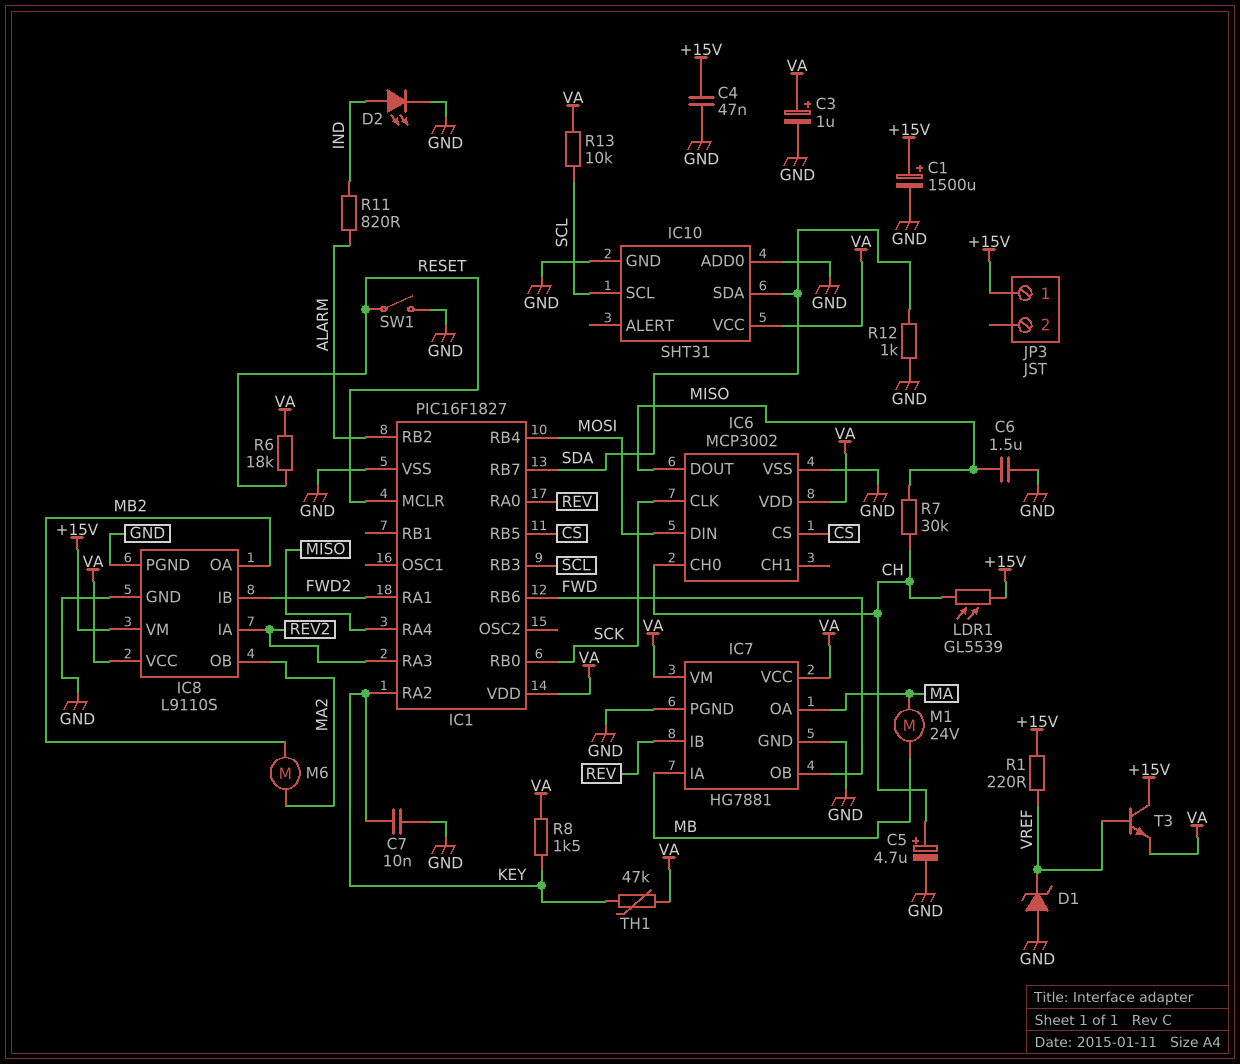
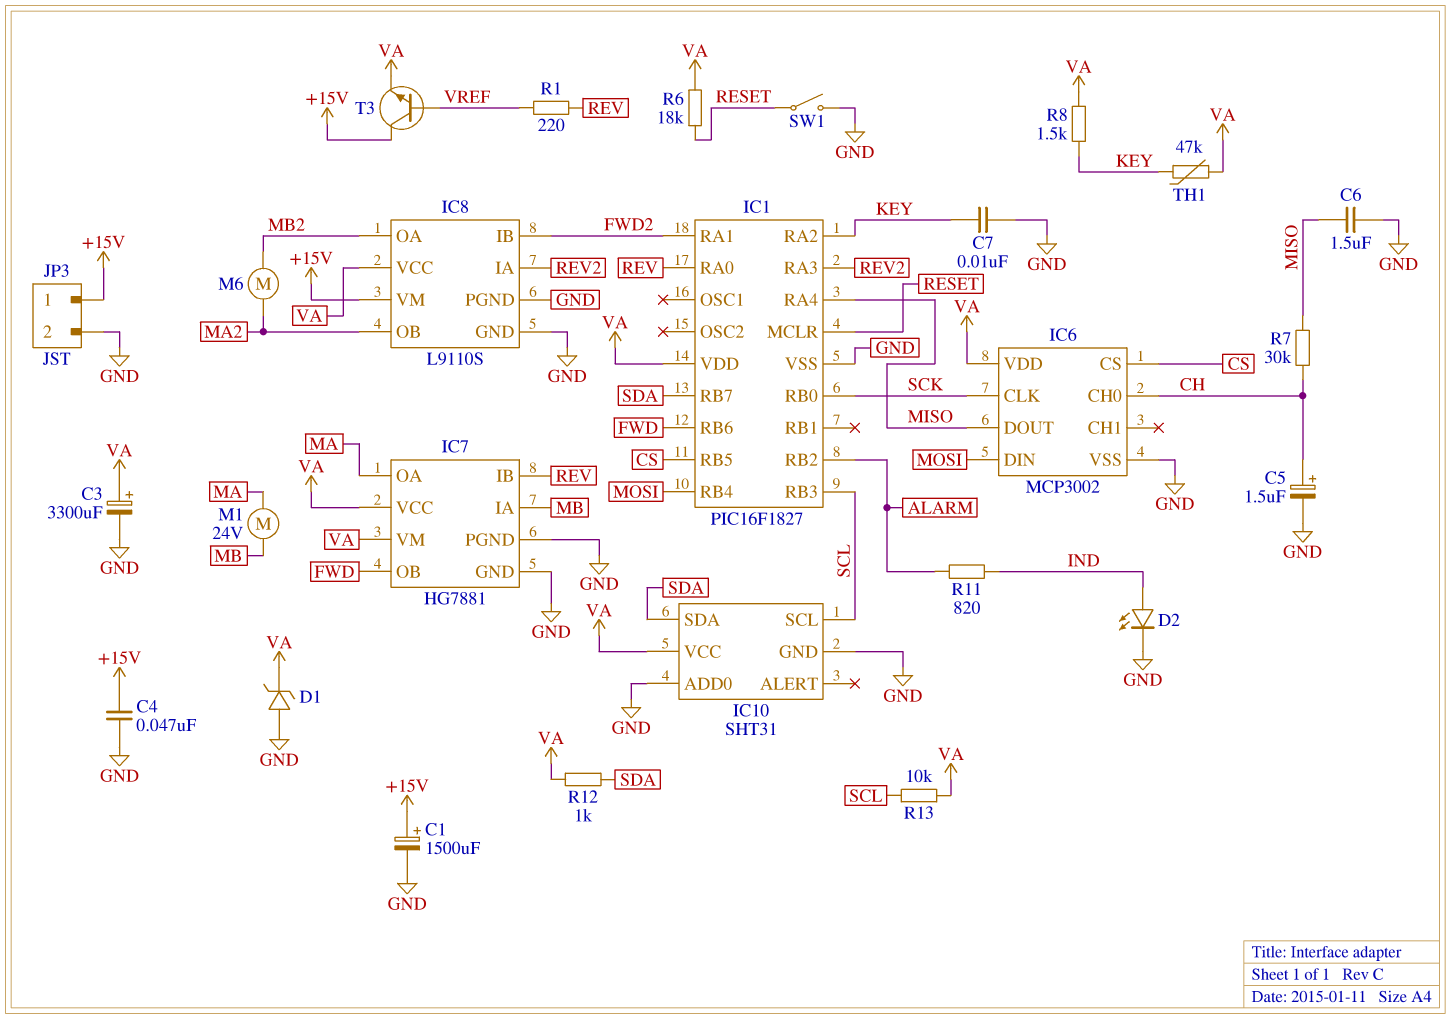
C3: 1uF (plus VA, minus GND) -> 3300uF (plus VA, minus GND)
C5: 4.7uF (plus CH, minus GND) -> 1.5uF (plus CH, minus GND)
D1: zener (A GND, K VREF) -> zener (A GND, K VA)
JP3 pin 2: none -> GND
LDR1: GL5539 (+15V, CH) -> none
R1: 220 (+15V, VREF) -> 220 (REV, VREF)
R12: 1k (GND, SDA) -> 1k (SDA, VA)

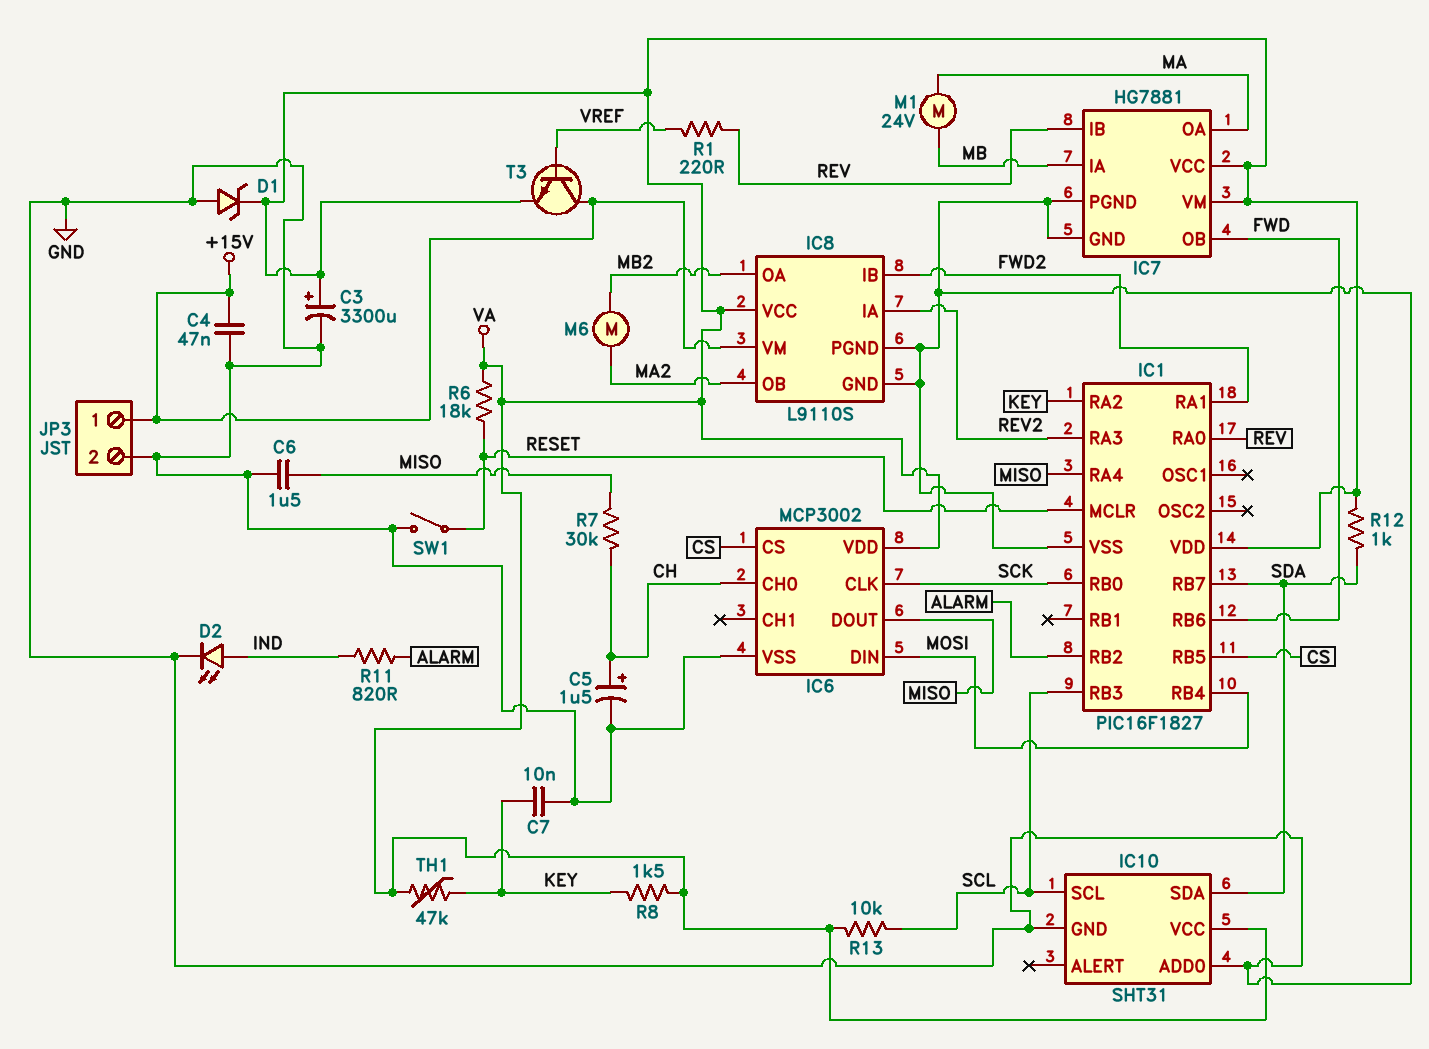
C1: 1500uF (plus +15V, minus GND) -> none

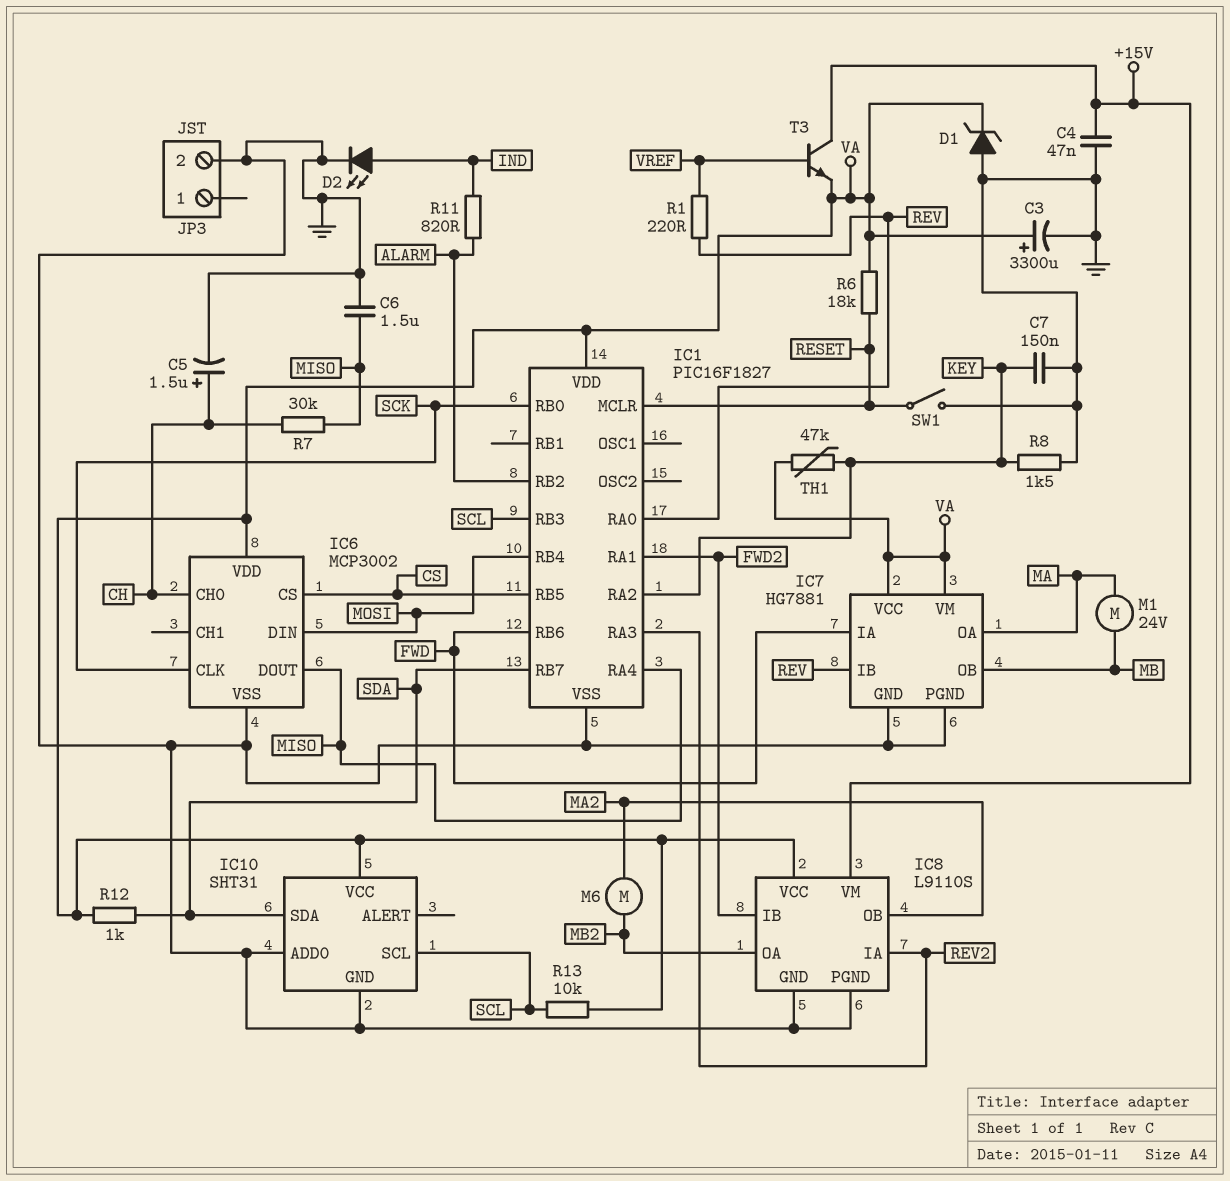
C7: 10nF (GND, KEY) -> 150nF (GND, KEY)
IC7 pin IA: MB -> FWD
IC7 pin OB: FWD -> MB
JP3 pin 1: +15V -> none
R8: 1.5k (KEY, VA) -> 1.5k (GND, KEY)

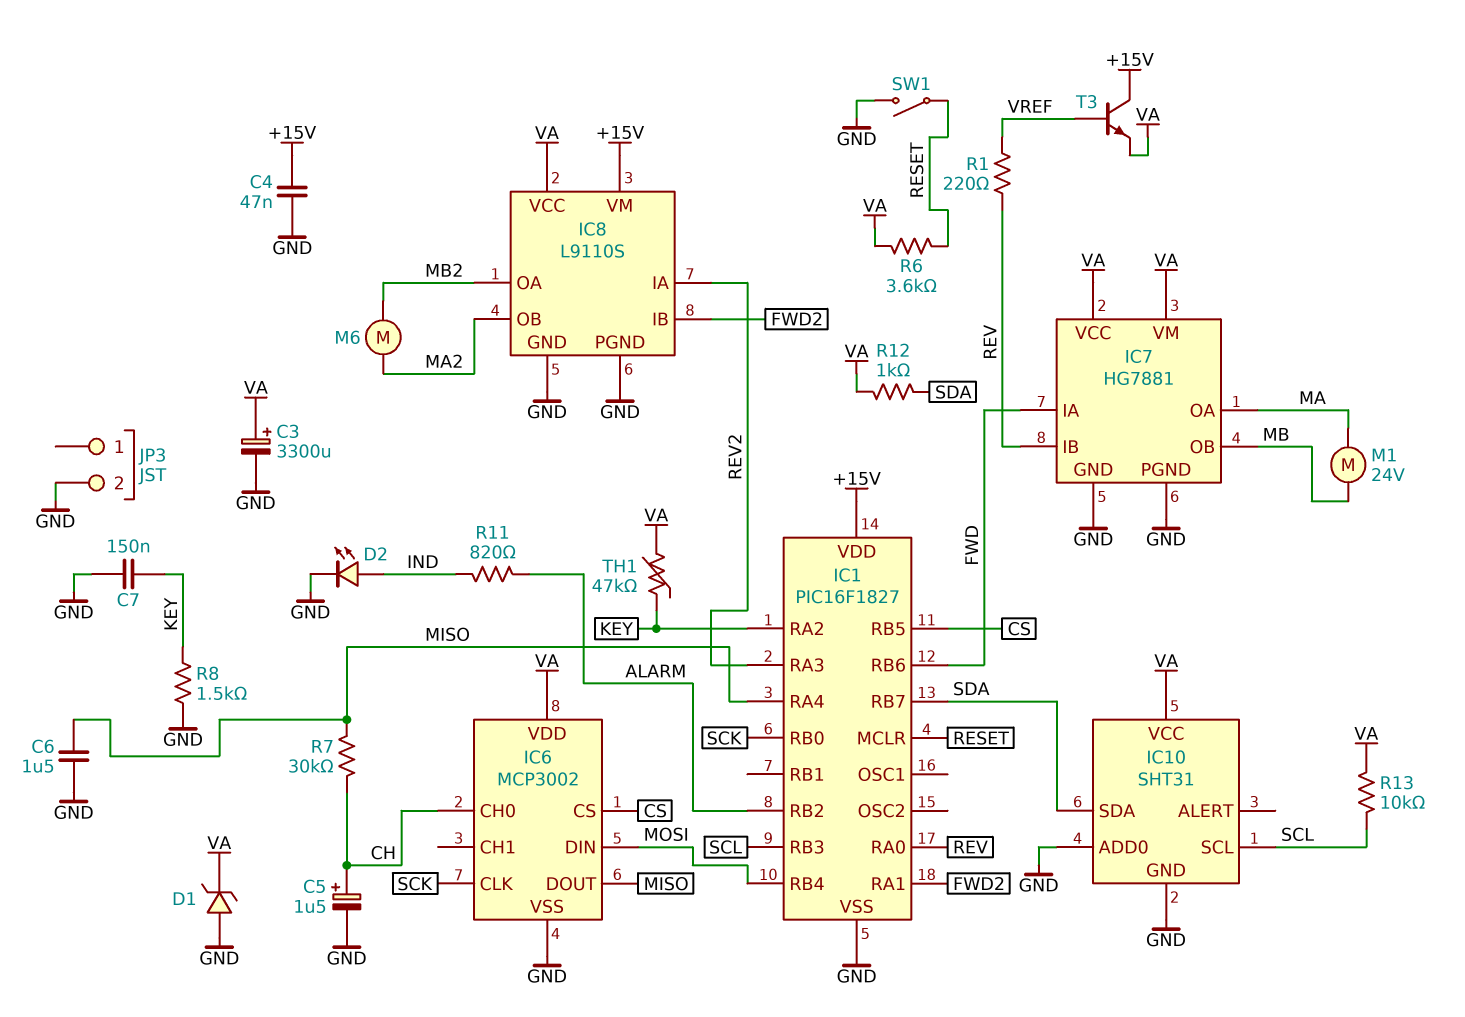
IC1 pin VDD: VA -> +15V
R6: 18k (RESET, VA) -> 3.6k (RESET, VA)

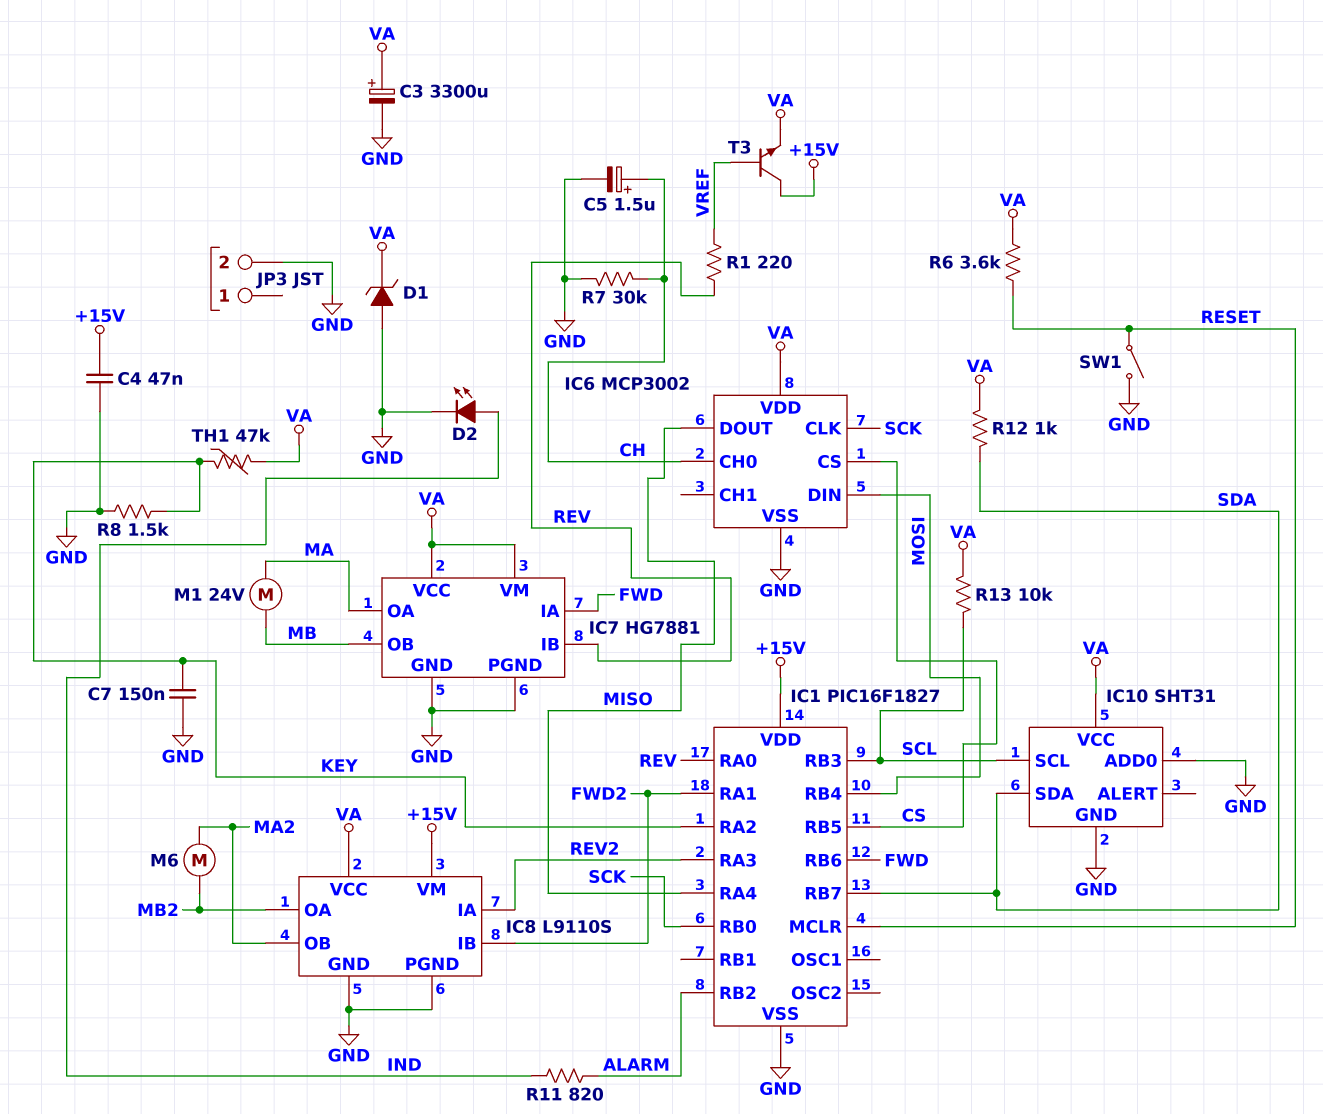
C6: 1.5uF (GND, MISO) -> none
R7: 30k (CH, MISO) -> 30k (CH, GND)

